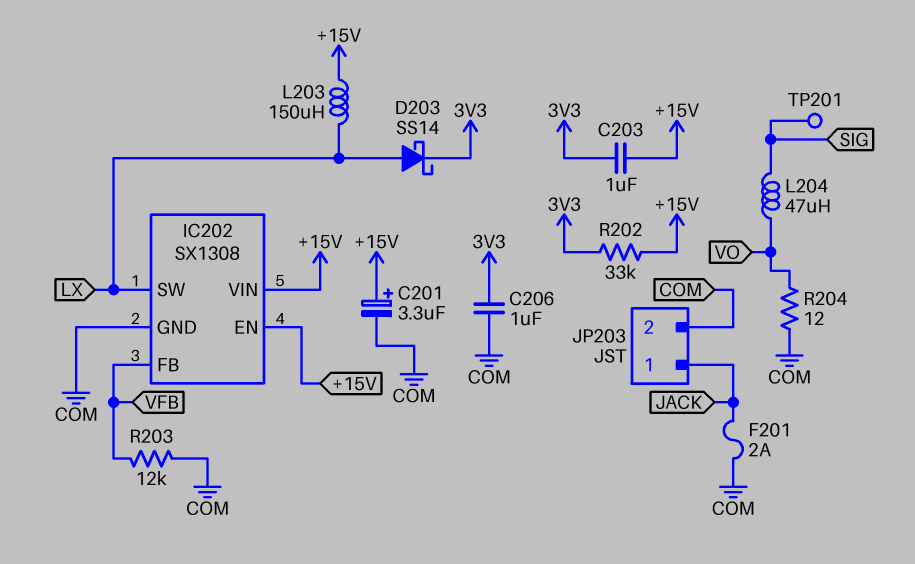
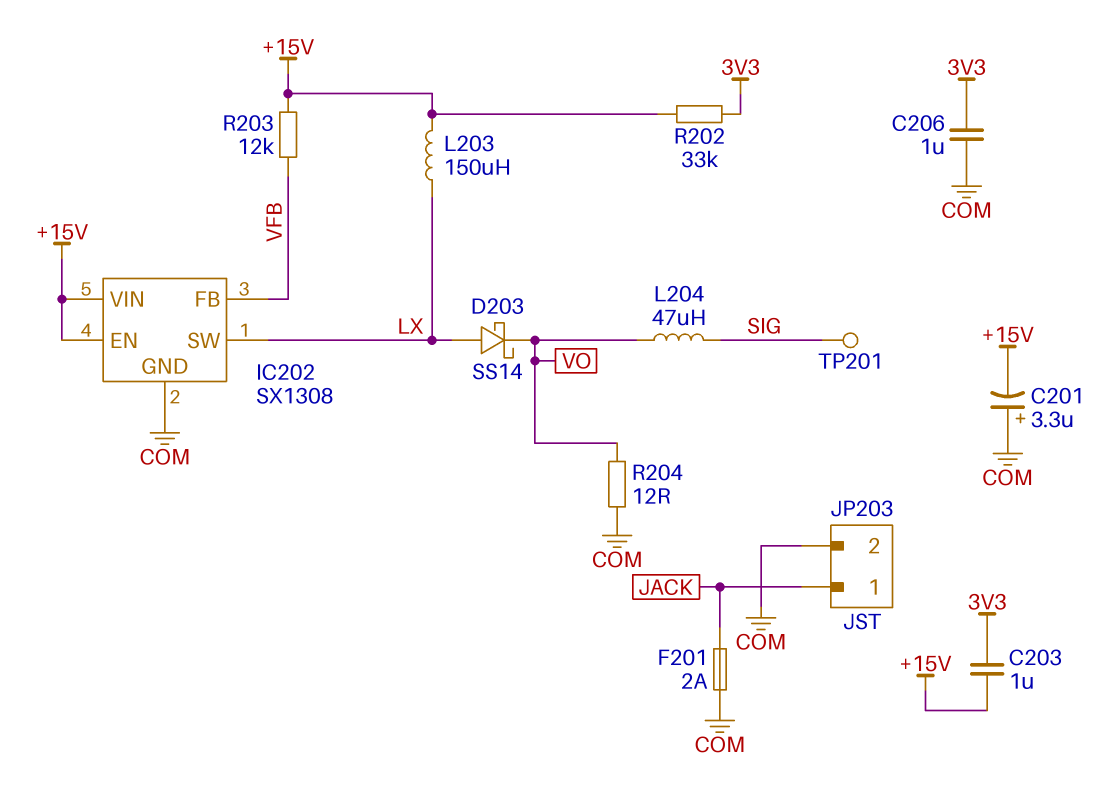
C201: 3.3uF (plus +15V, minus COM) -> 3.3uF (plus COM, minus +15V)
D203: schottky SS14 (A LX, K 3V3) -> schottky SS14 (A LX, K VO)
R203: 12k (COM, VFB) -> 12k (+15V, VFB)

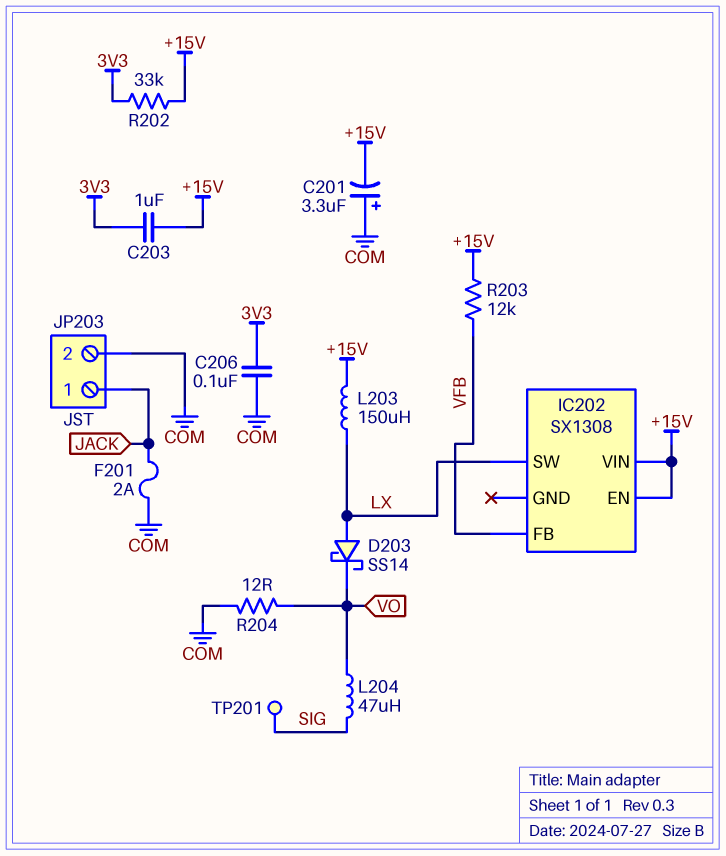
C206: 1uF (3V3, COM) -> 100nF (3V3, COM)
IC202 pin GND: COM -> none

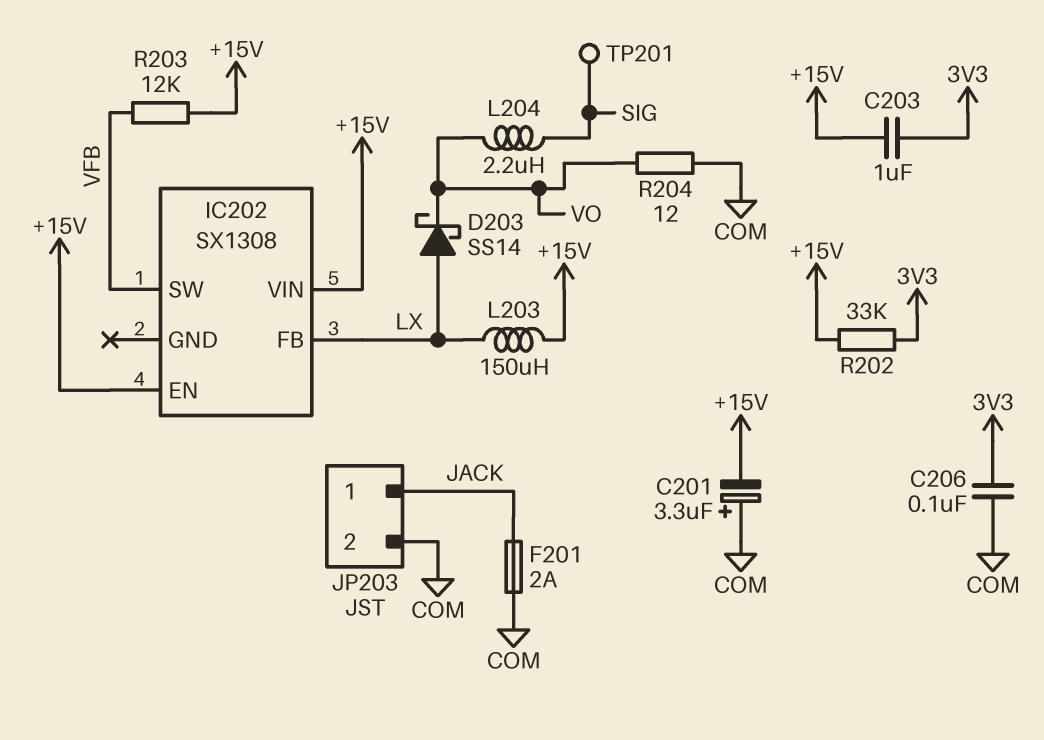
IC202 pin FB: VFB -> LX
IC202 pin SW: LX -> VFB
L204: 47uH (SIG, VO) -> 2.2uH (SIG, VO)

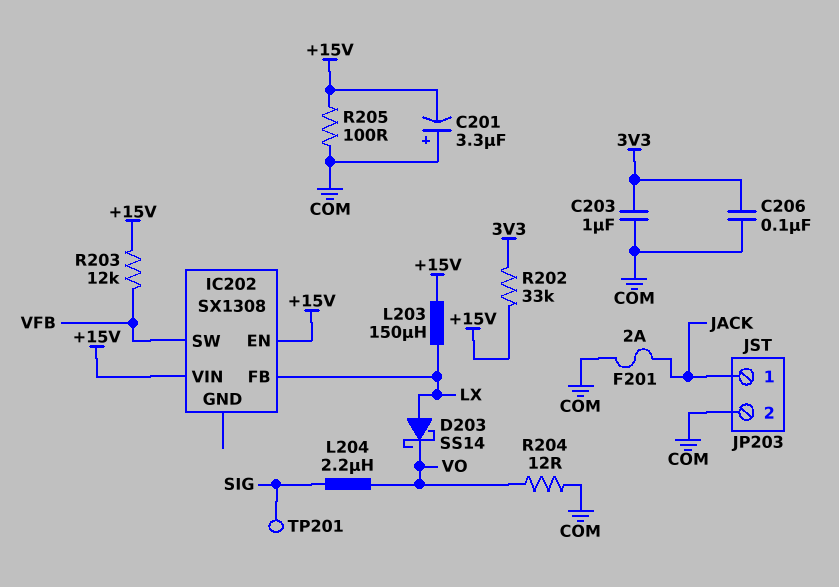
C203: 1uF (+15V, 3V3) -> 1uF (3V3, COM)
R205: none -> 100 (+15V, COM)

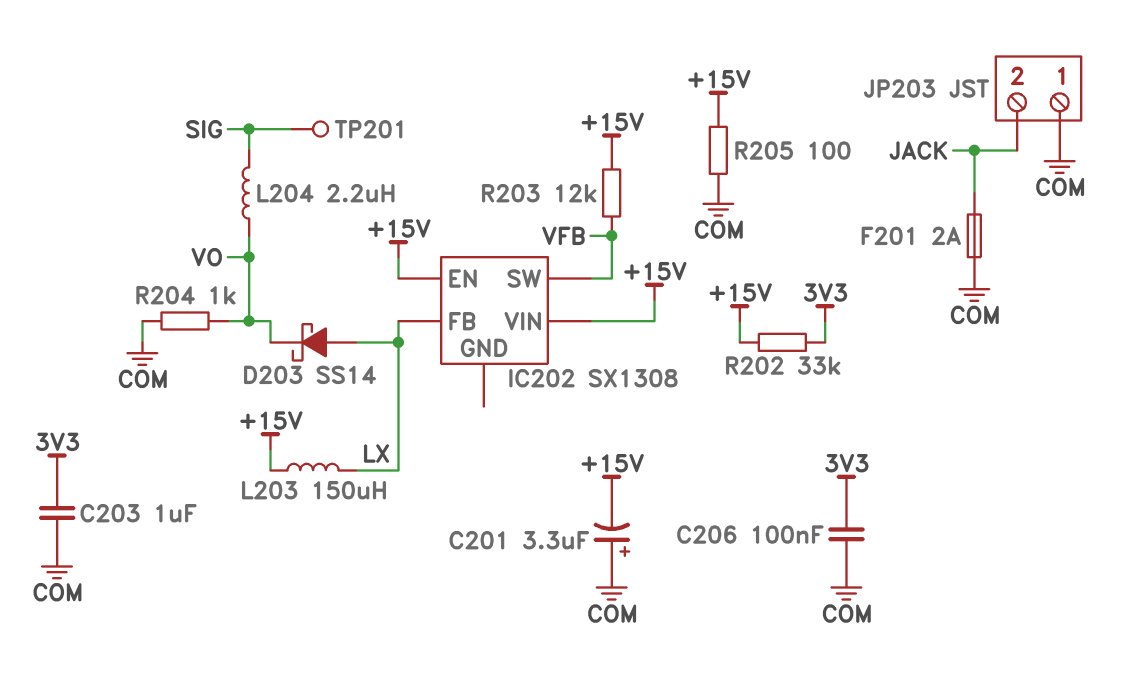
JP203 pin 1: JACK -> COM
JP203 pin 2: COM -> JACK
R204: 12 (COM, VO) -> 1k (COM, VO)

